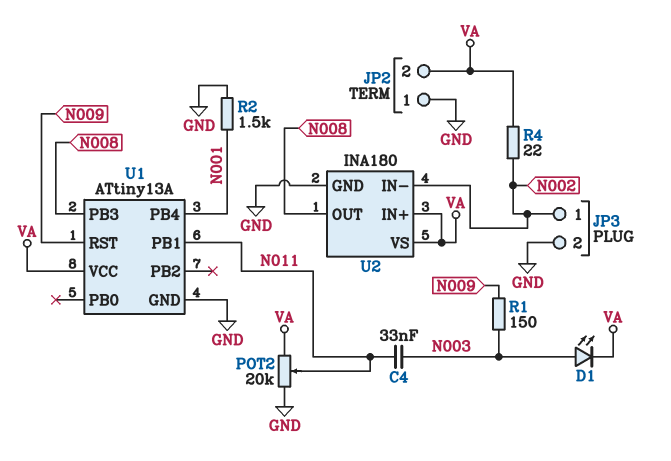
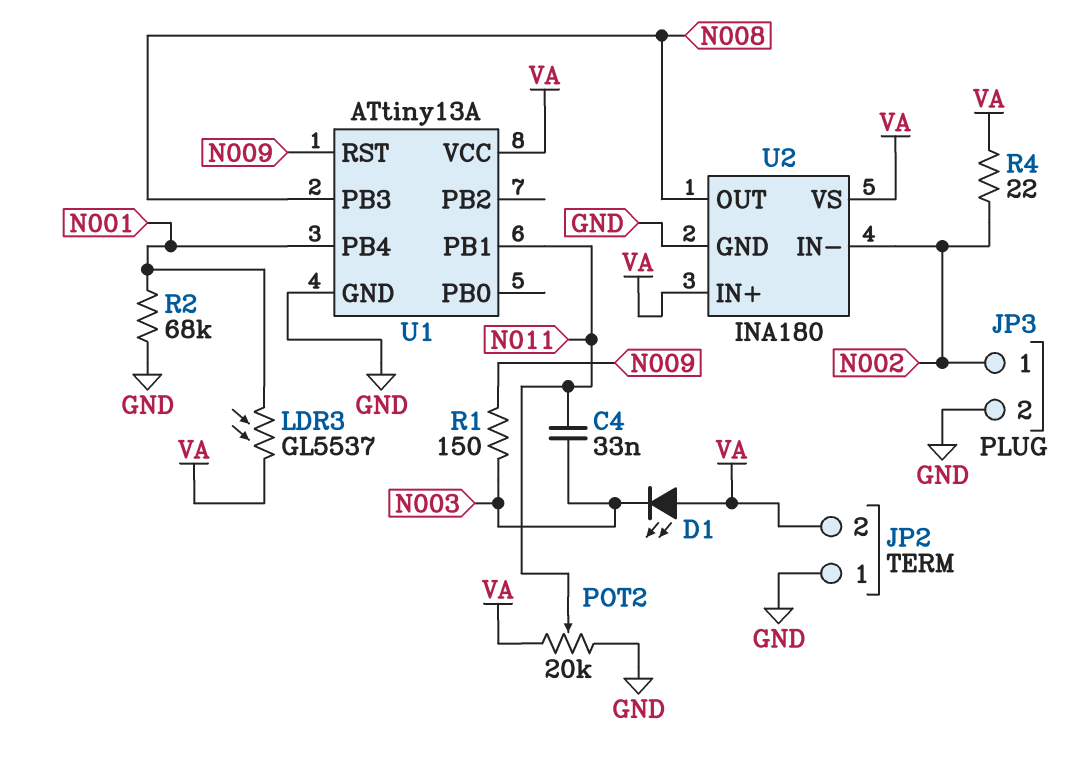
D1: LED (A N003, K VA) -> LED (A VA, K N003)
LDR3: none -> GL5537 (N001, VA)
R2: 1.5k (GND, N001) -> 68k (GND, N001)

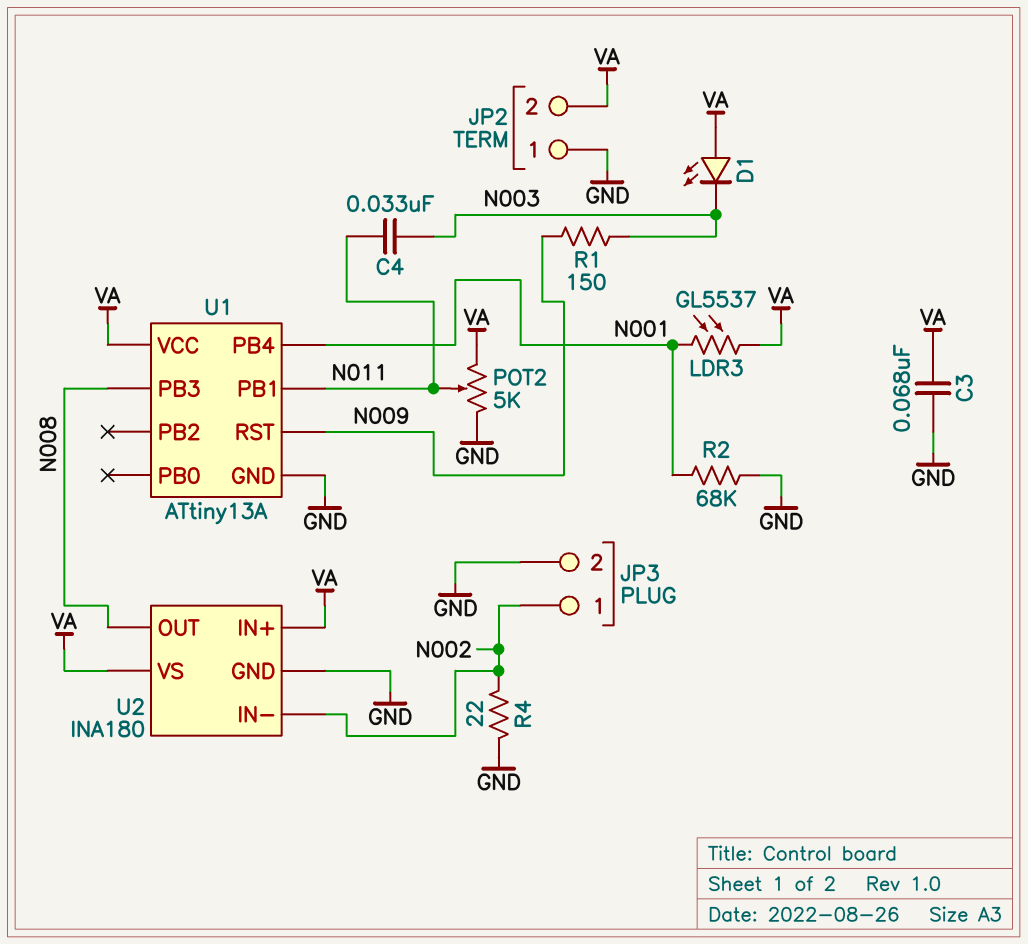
C3: none -> 68nF (GND, VA)
POT2: 20k (GND, VA, wiper N011) -> 5k (GND, VA, wiper N011)
R4: 22 (N002, VA) -> 22 (GND, N002)

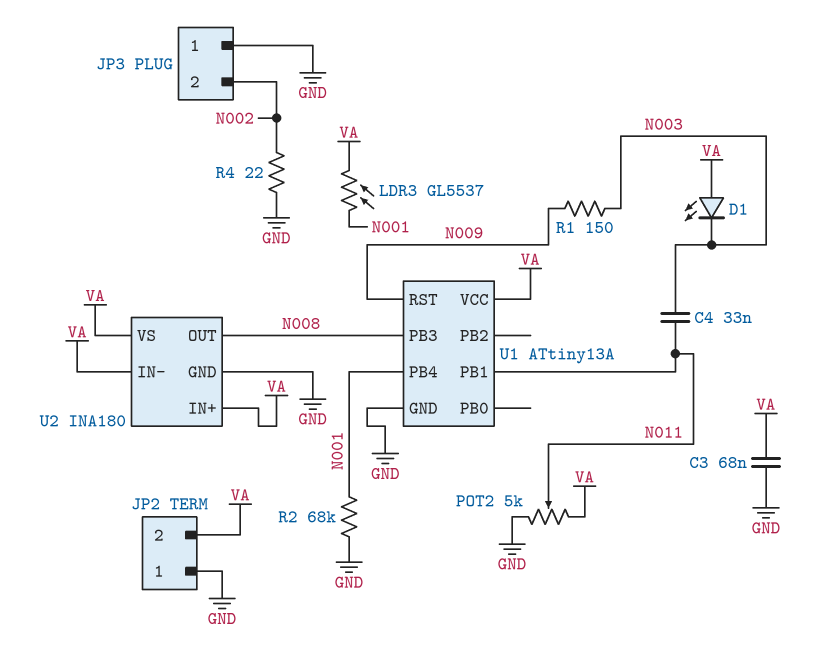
JP3 pin 1: N002 -> GND
JP3 pin 2: GND -> N002
U2 pin IN-: N002 -> VA

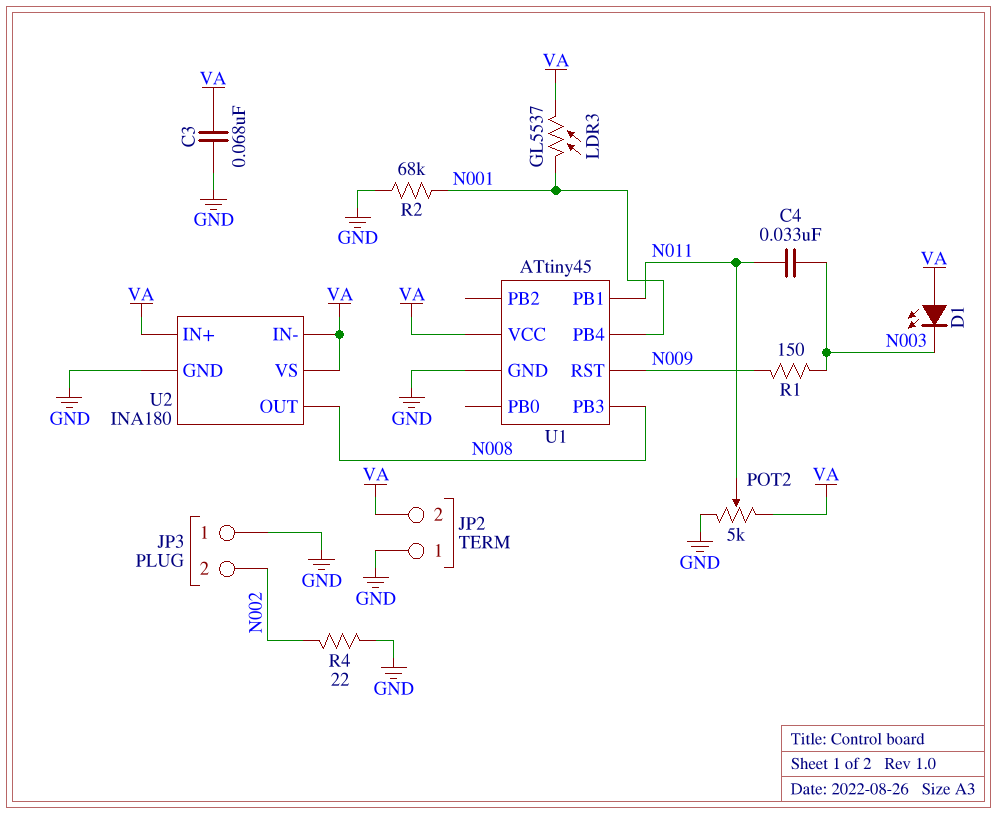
U1: ATtiny13A -> ATtiny45

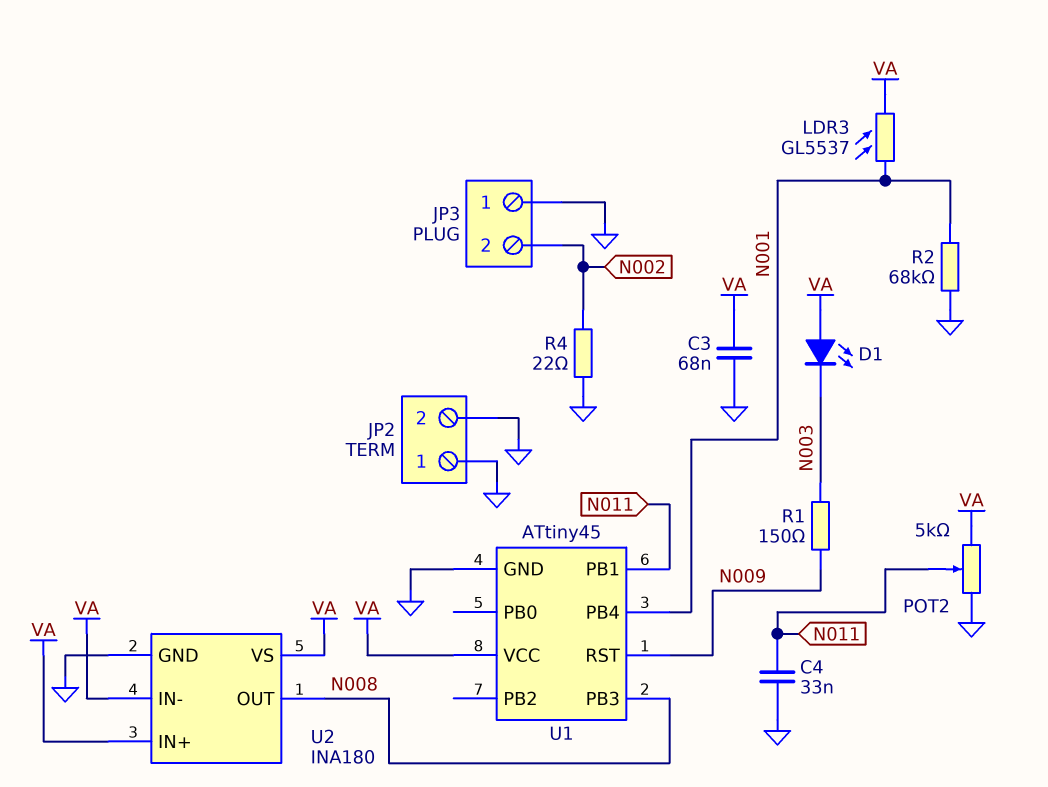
C4: 33nF (N003, N011) -> 33nF (GND, N011)
JP2 pin 2: VA -> GND

